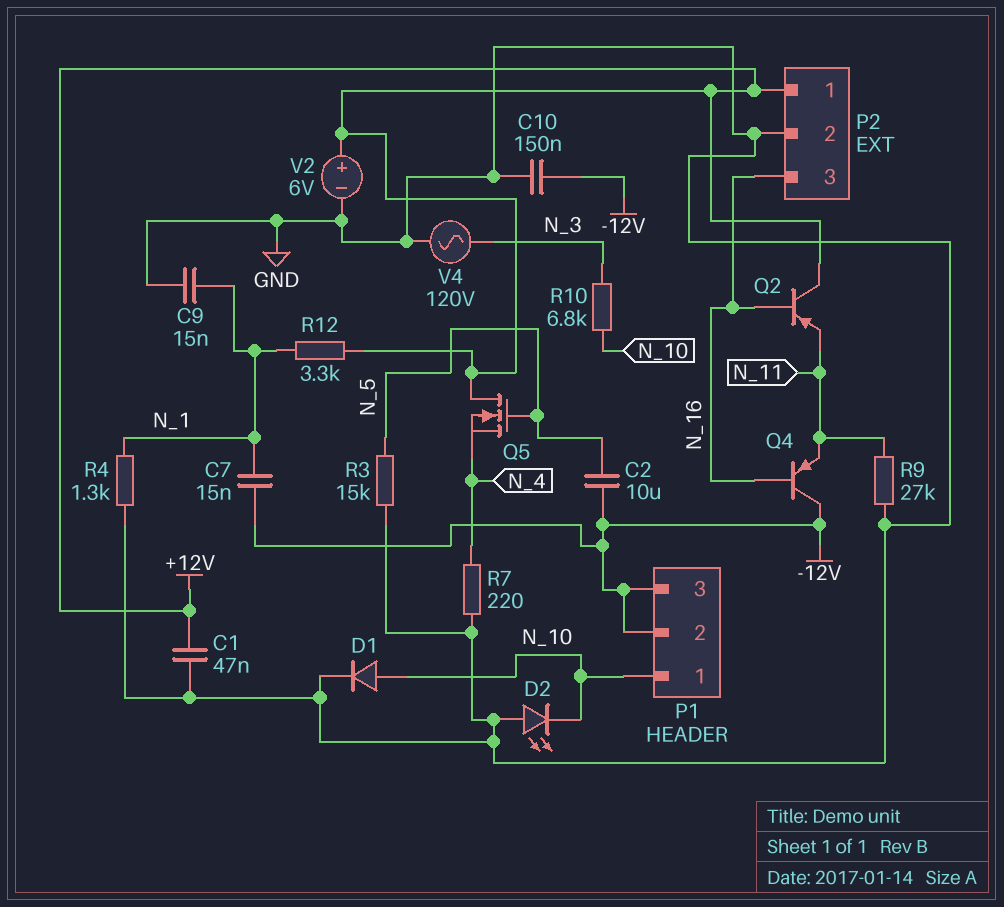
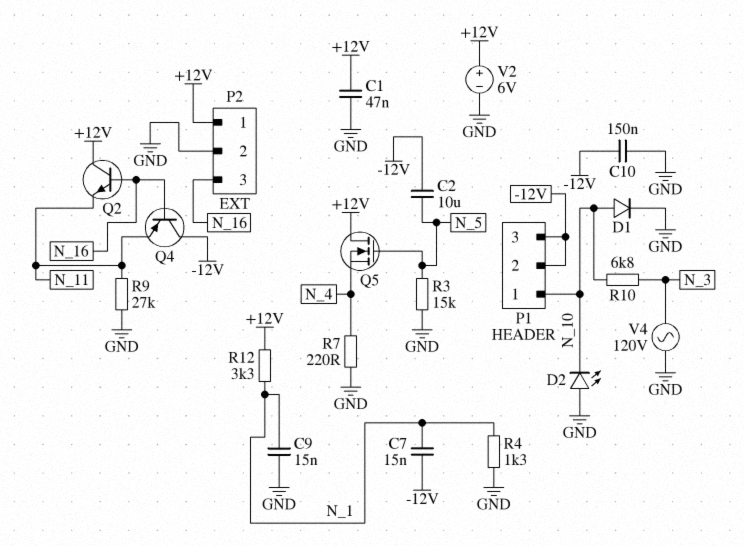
Q2: PNP (B N_16, C +12V, E N_11) -> NPN (B N_16, C +12V, E N_11)

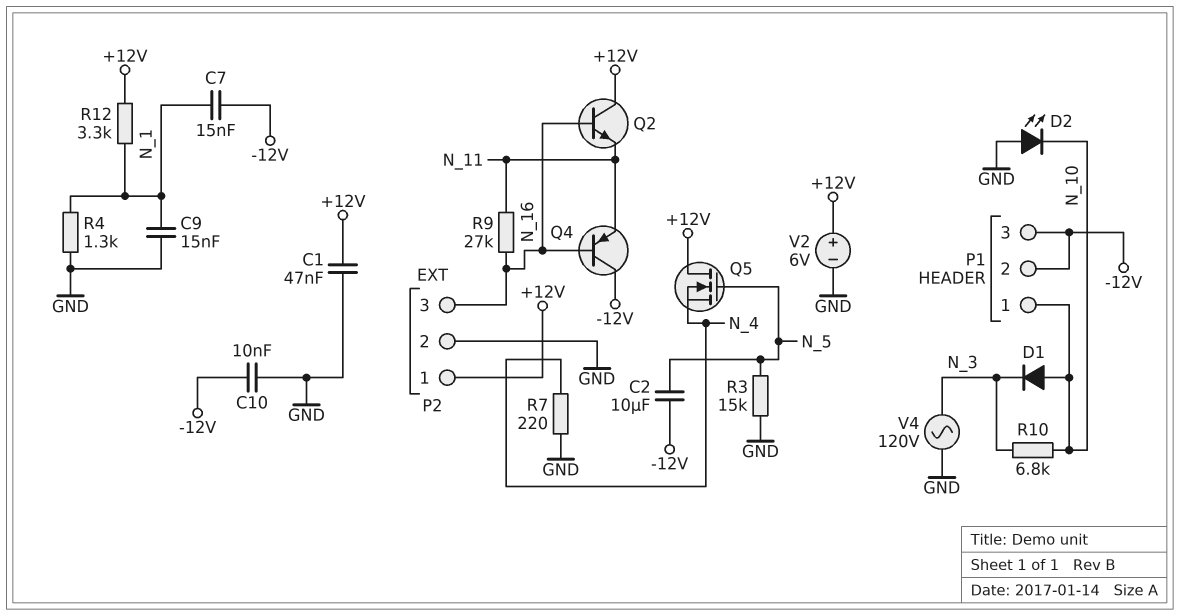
C10: 150nF (-12V, GND) -> 10nF (-12V, GND)
D1: diode (A N_10, K GND) -> diode (A N_10, K N_3)
R9: 27k (GND, N_11) -> 27k (N_11, N_16)

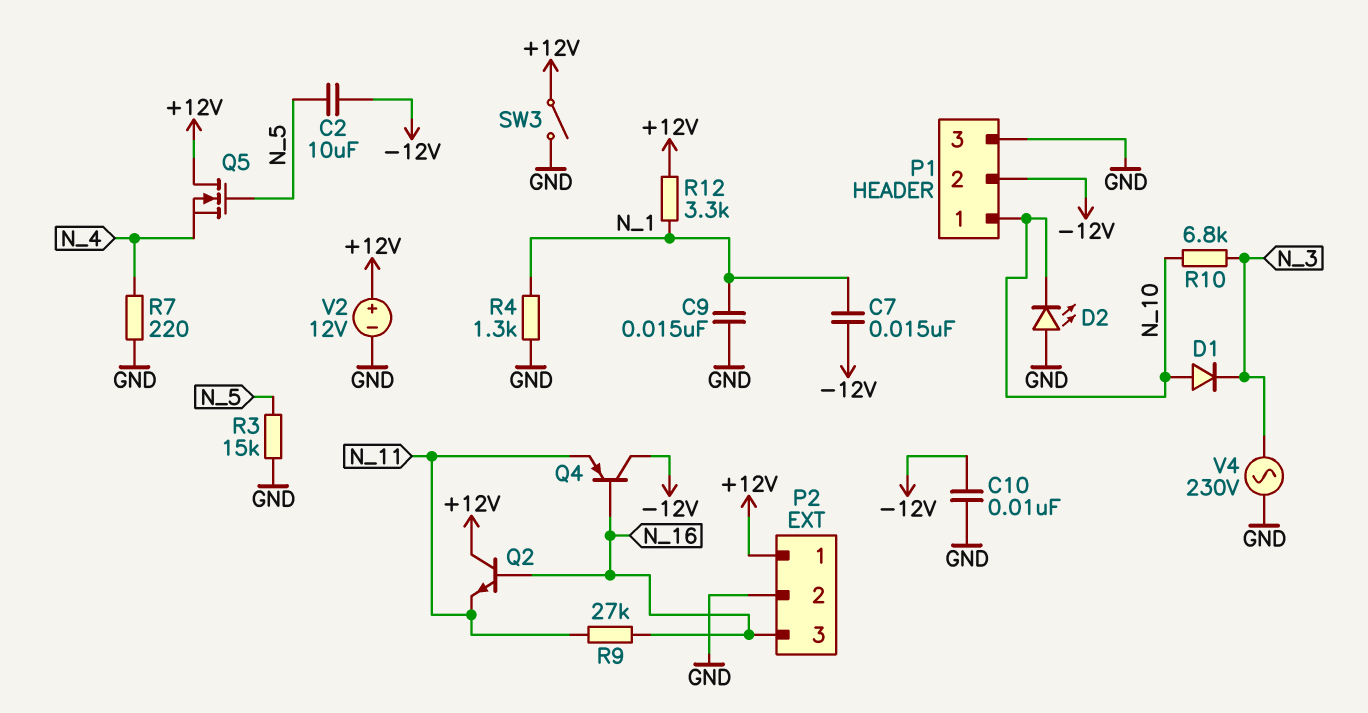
C1: 47nF (+12V, GND) -> none
P1 pin 3: -12V -> GND
SW3: none -> switch (+12V, GND)
V2: 6V (plus +12V, minus GND) -> 12V (plus +12V, minus GND)
V4: AC 120V (GND, N_3) -> AC 230V (GND, N_3)

